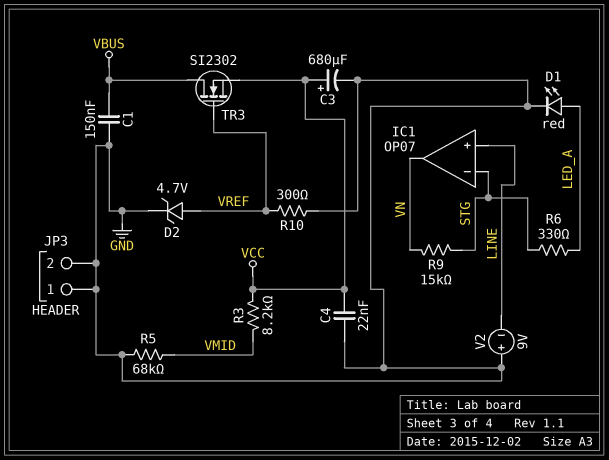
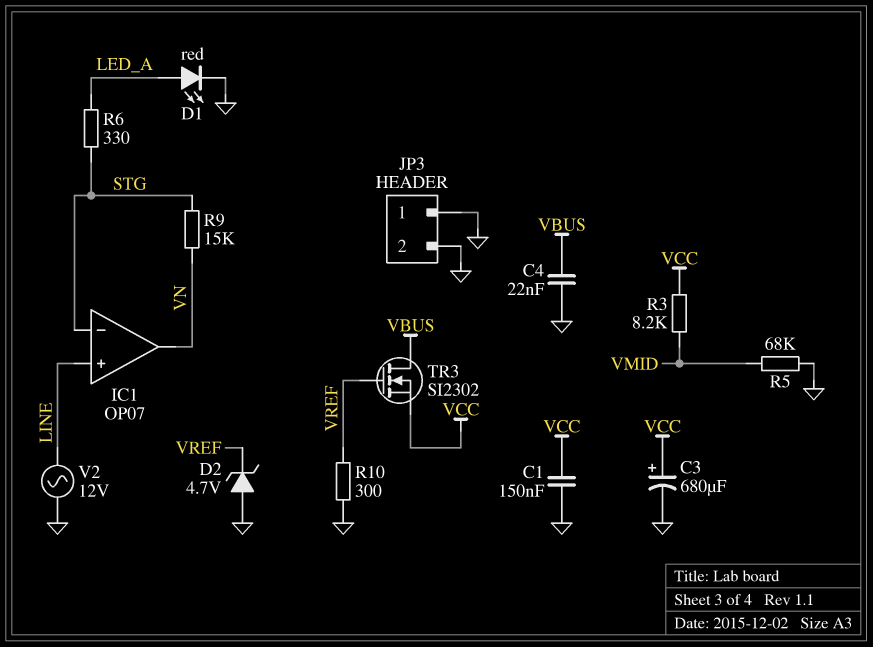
C1: 150nF (GND, VBUS) -> 150nF (GND, VCC)
C4: 22nF (GND, VCC) -> 22nF (GND, VBUS)
D2: zener 4.7V (A VREF, K GND) -> zener 4.7V (A GND, K VREF)
V2: 9V (plus GND, minus LINE) -> AC 12V (GND, LINE)

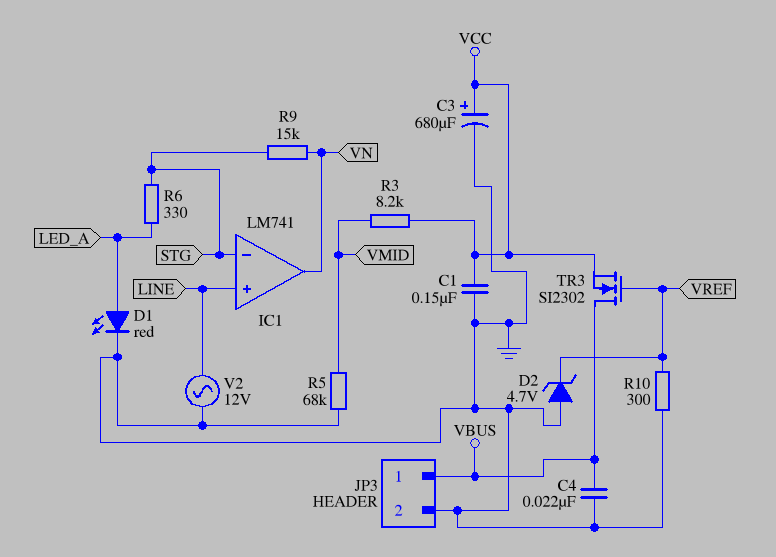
IC1: OP07 -> LM741
JP3 pin 1: GND -> VBUS

